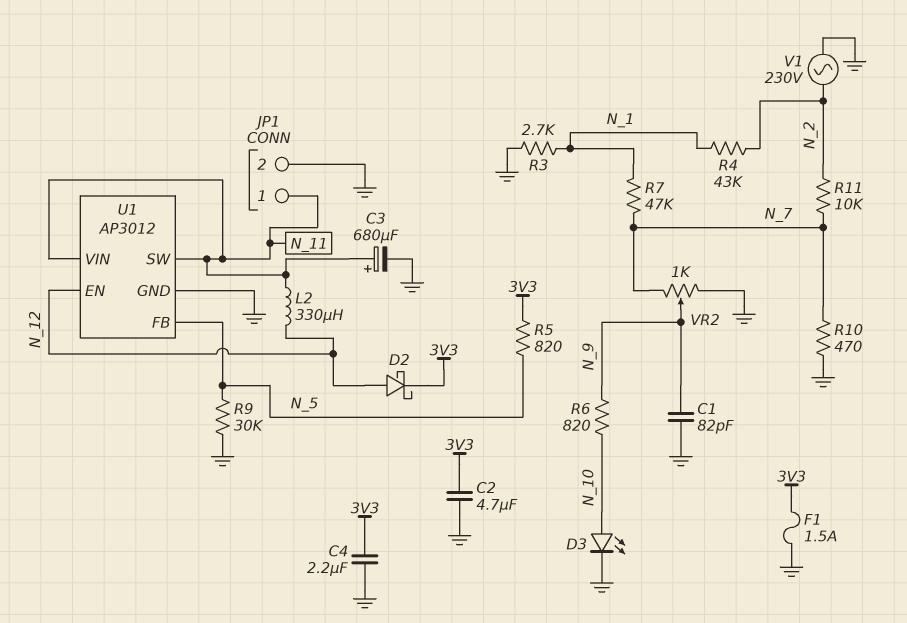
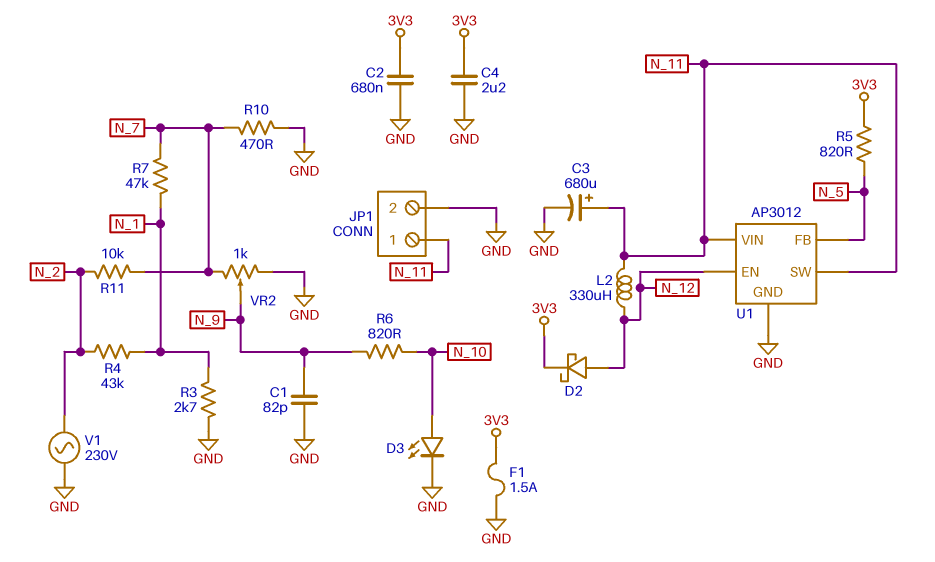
C2: 4.7uF (3V3, GND) -> 680nF (3V3, GND)
R9: 30k (GND, N_5) -> none

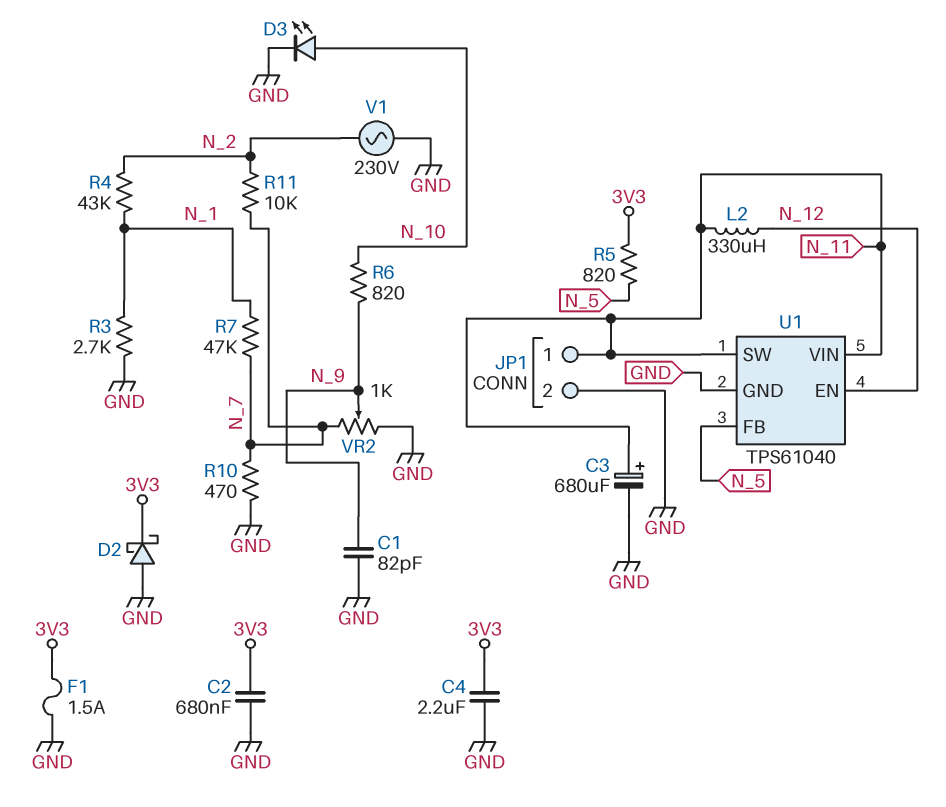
D2: schottky (A N_12, K 3V3) -> schottky (A GND, K 3V3)
U1: AP3012 -> TPS61040

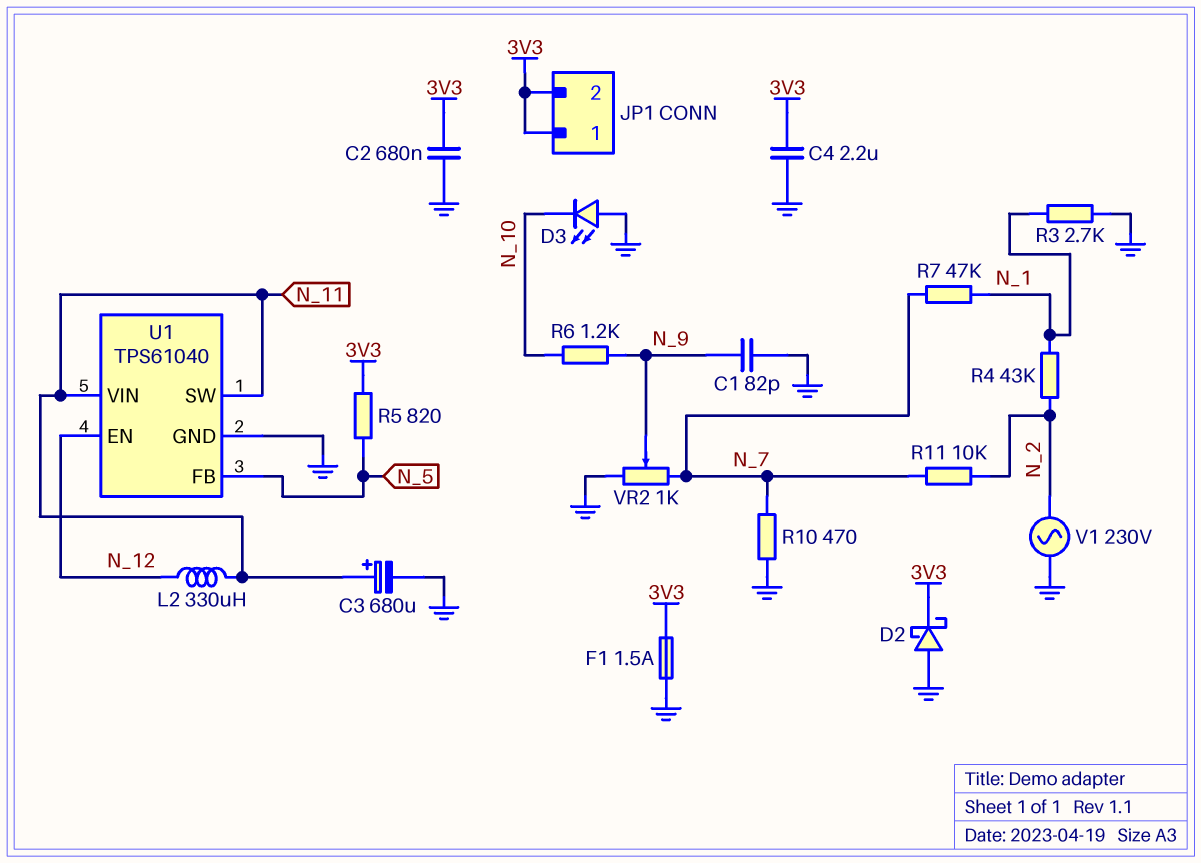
D3: LED (A N_10, K GND) -> LED (A GND, K N_10)
JP1 pin 1: N_11 -> 3V3
JP1 pin 2: GND -> 3V3
R6: 820 (N_9, N_10) -> 1.2k (N_9, N_10)

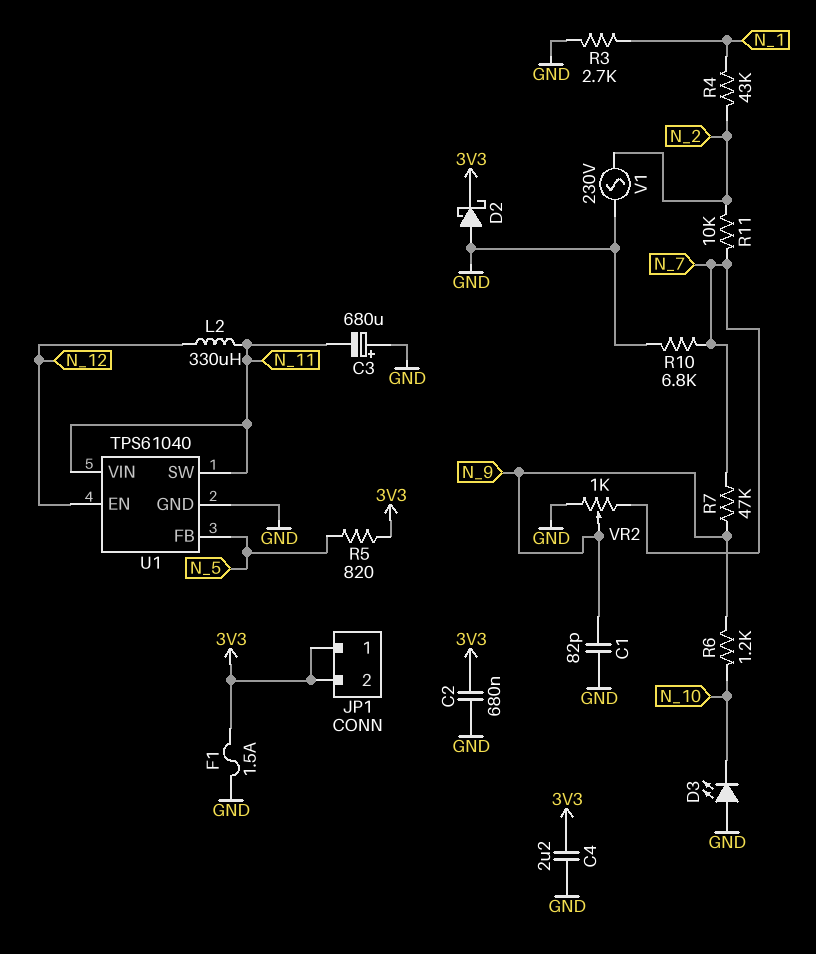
C3: 680uF (plus N_11, minus GND) -> 680uF (plus GND, minus N_11)
R7: 47k (N_1, N_7) -> 47k (N_7, N_9)
R10: 470 (GND, N_7) -> 6.8k (GND, N_7)

